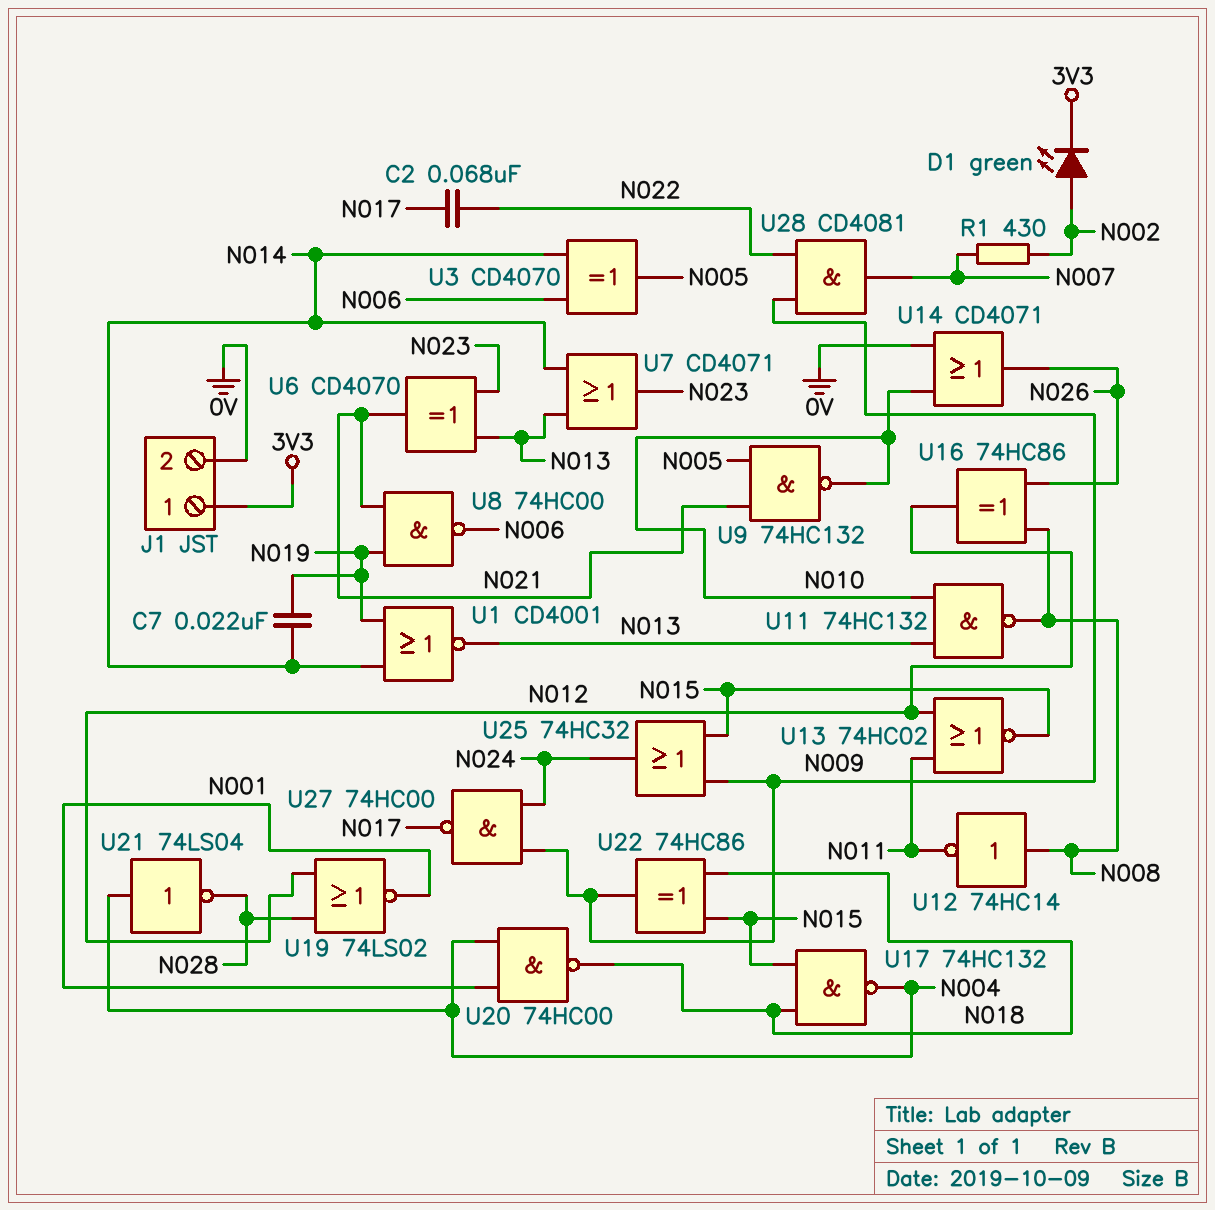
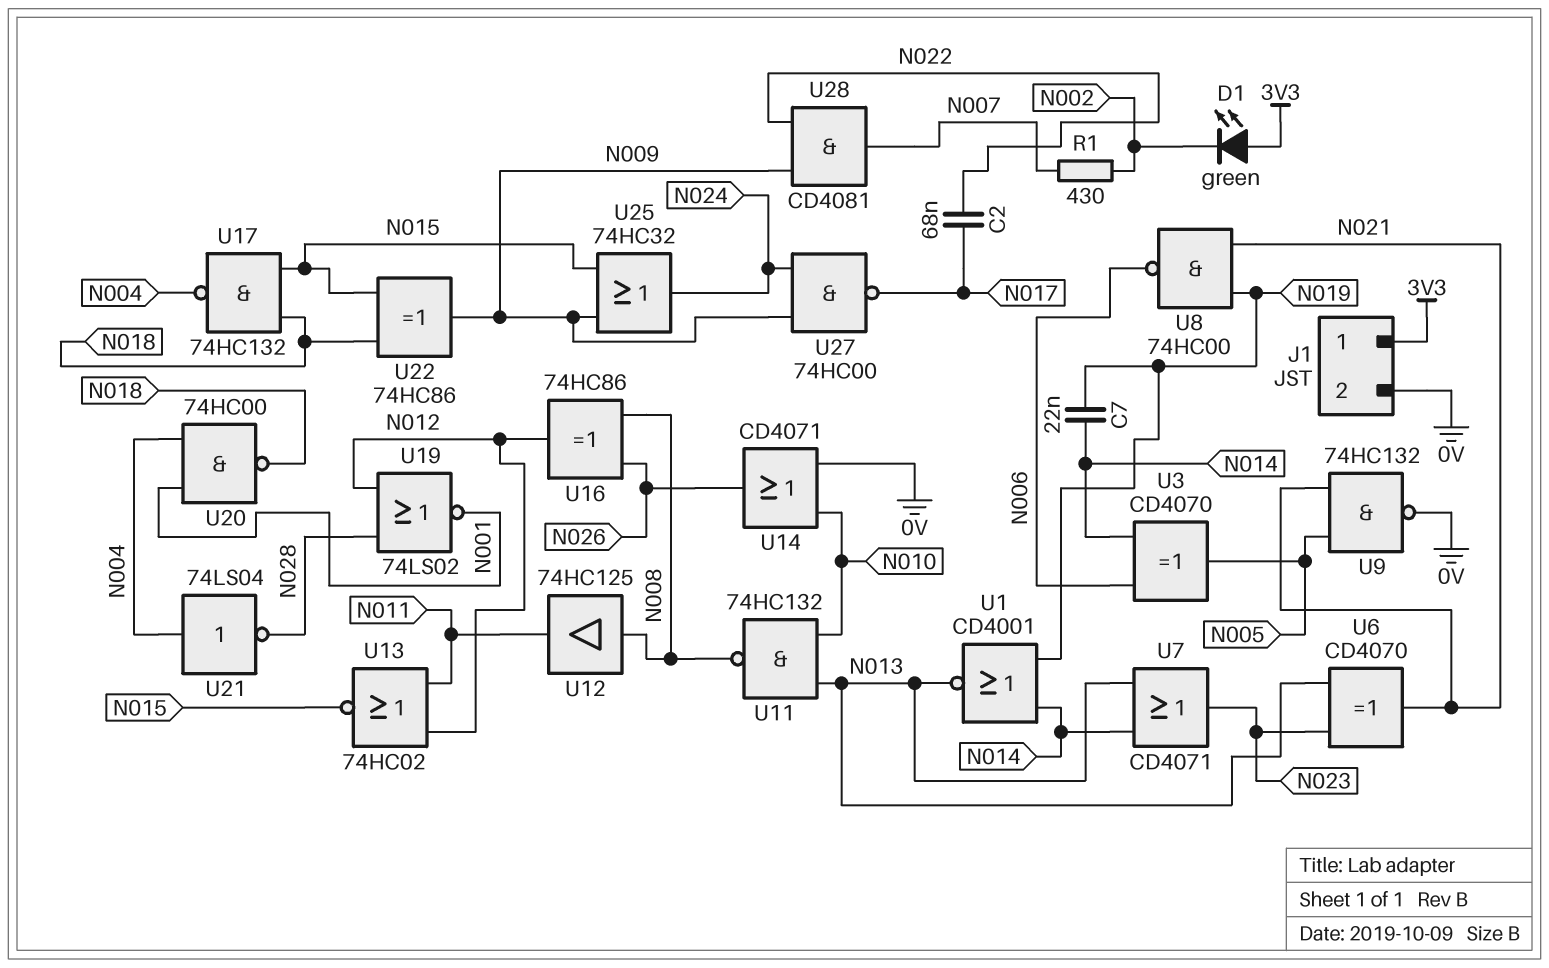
D1: LED green (A N002, K 3V3) -> LED green (A 3V3, K N002)
U9: NAND 74HC132 (in N005, in N021, out N010) -> NAND 74HC132 (in N005, in N021, out 0V)
U12: NOT 74HC14 (in N008, out N011) -> buffer 74HC125 (in N008, out N011)

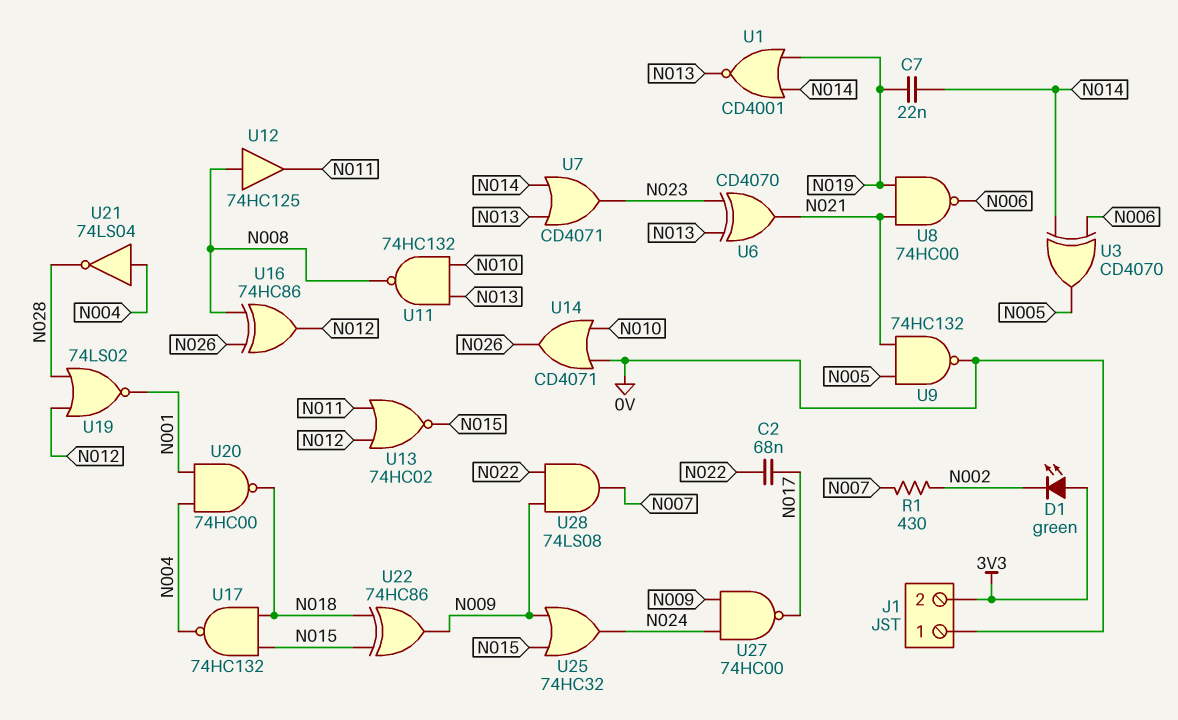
J1 pin 1: 3V3 -> 0V
J1 pin 2: 0V -> 3V3
U28: AND CD4081 (in N009, in N022, out N007) -> AND 74LS08 (in N009, in N022, out N007)

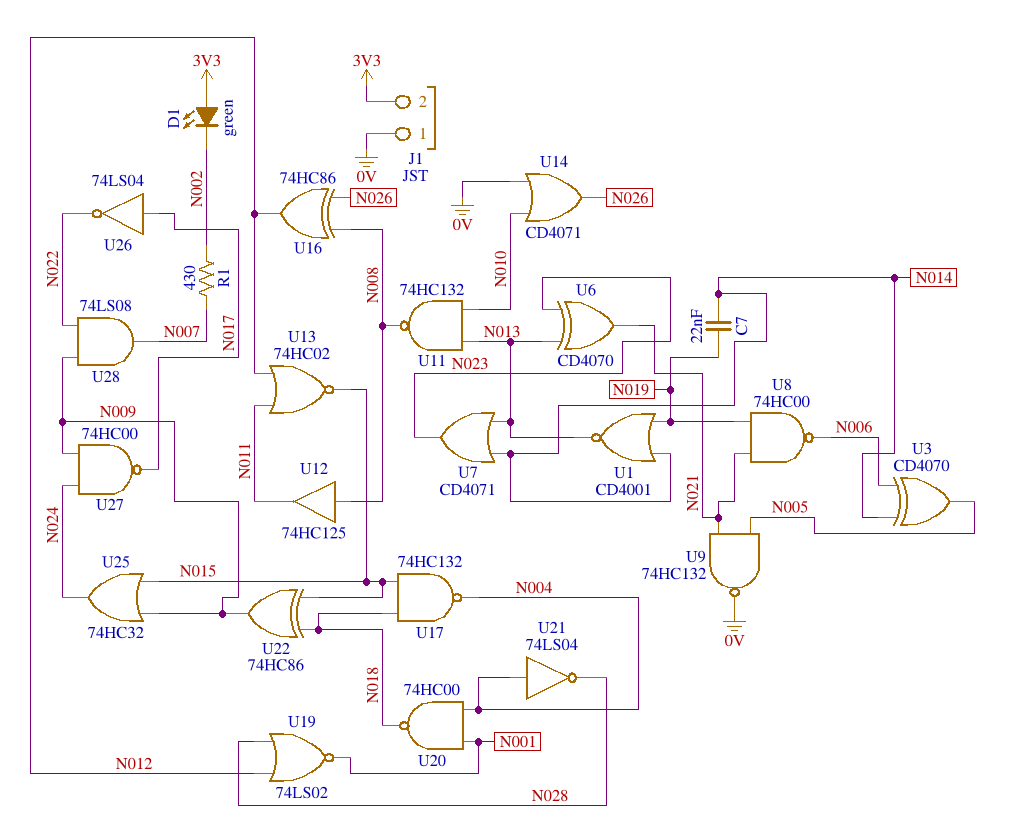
C2: 68nF (N017, N022) -> none
U26: none -> NOT 74LS04 (in N017, out N022)

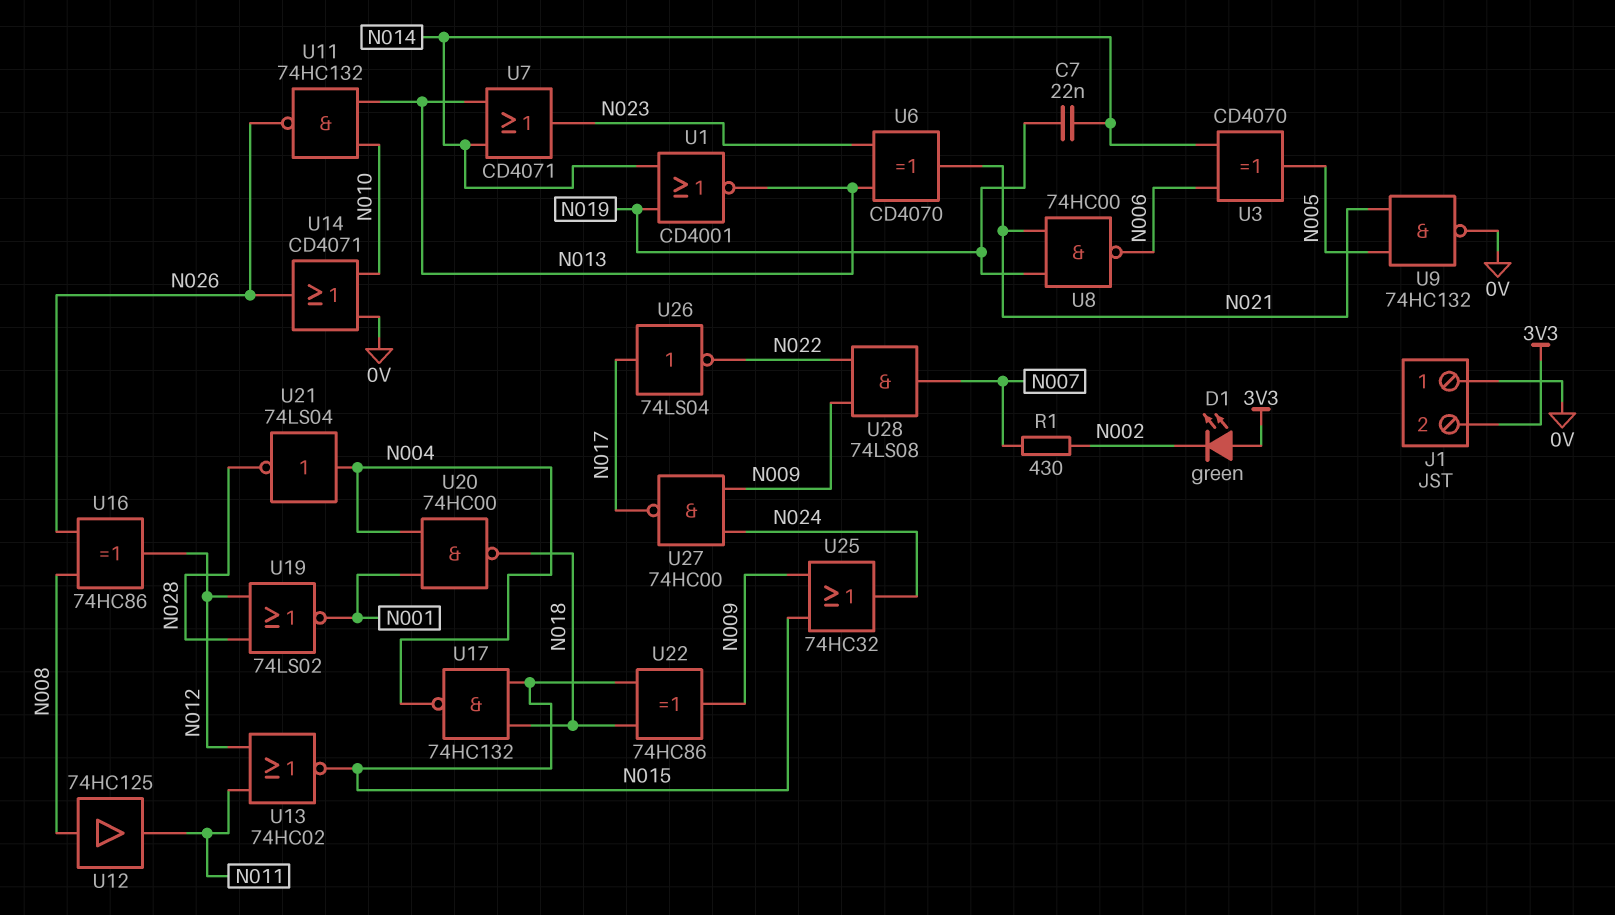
U11: NAND 74HC132 (in N010, in N013, out N008) -> NAND 74HC132 (in N010, in N013, out N026)

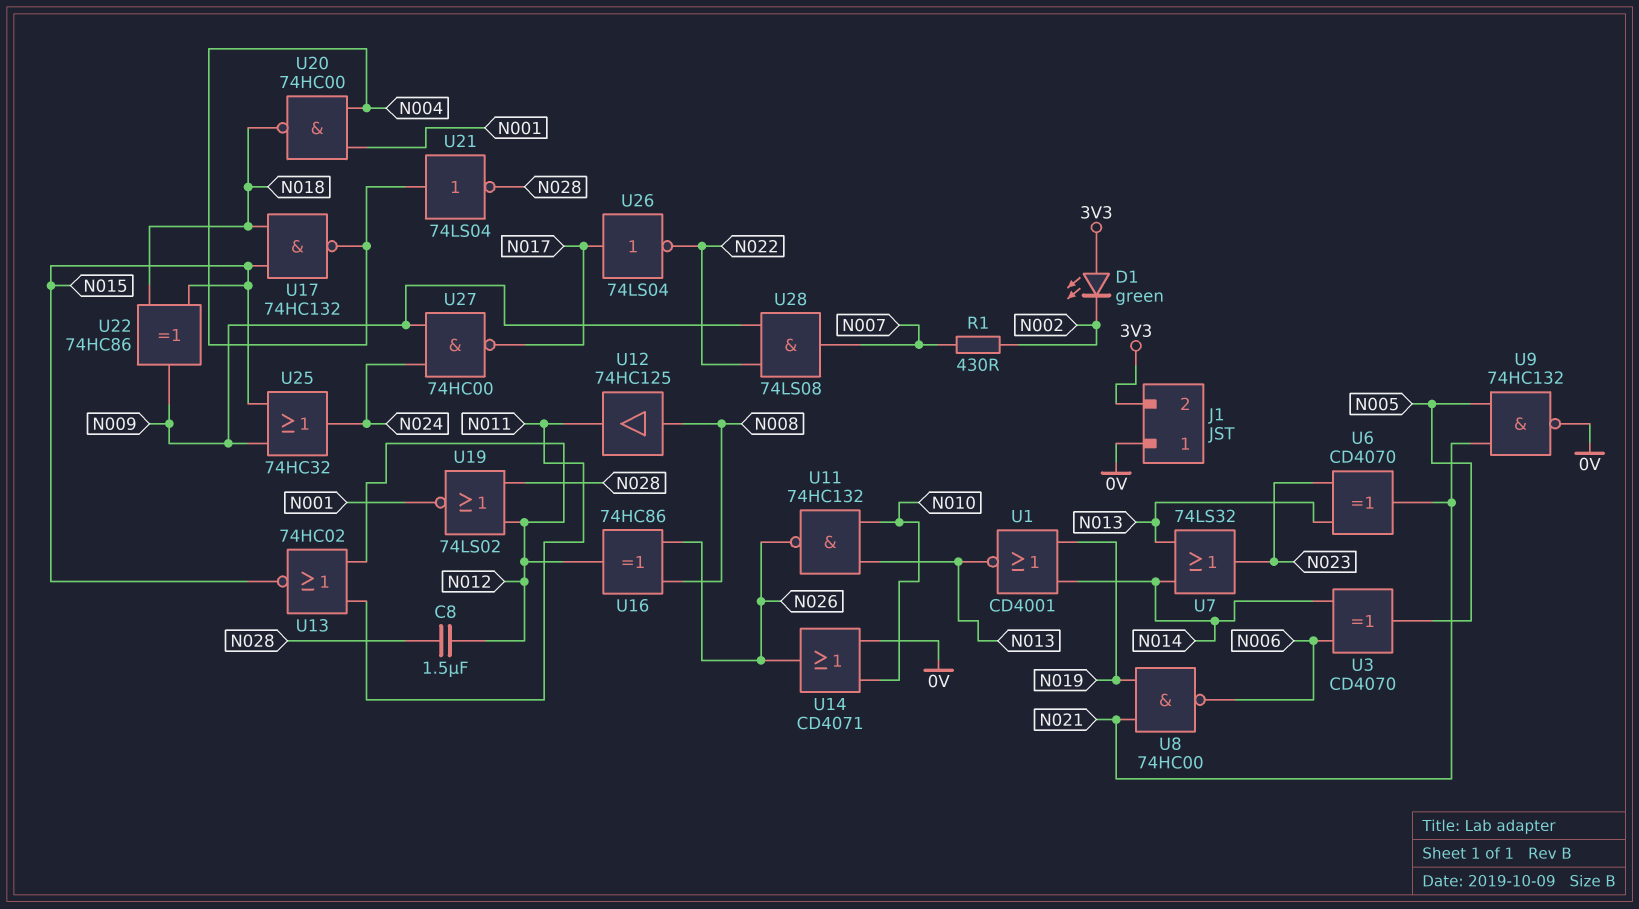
C7: 22nF (N014, N019) -> none
C8: none -> 1.5uF (N012, N028)
U7: OR CD4071 (in N013, in N014, out N023) -> OR 74LS32 (in N013, in N014, out N023)

